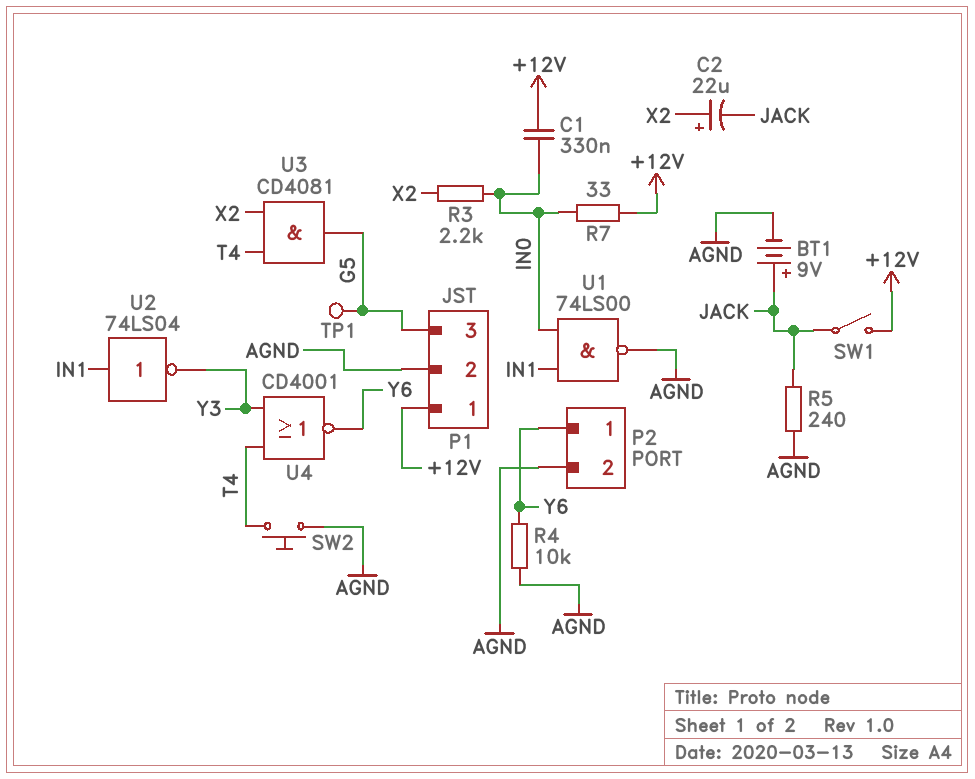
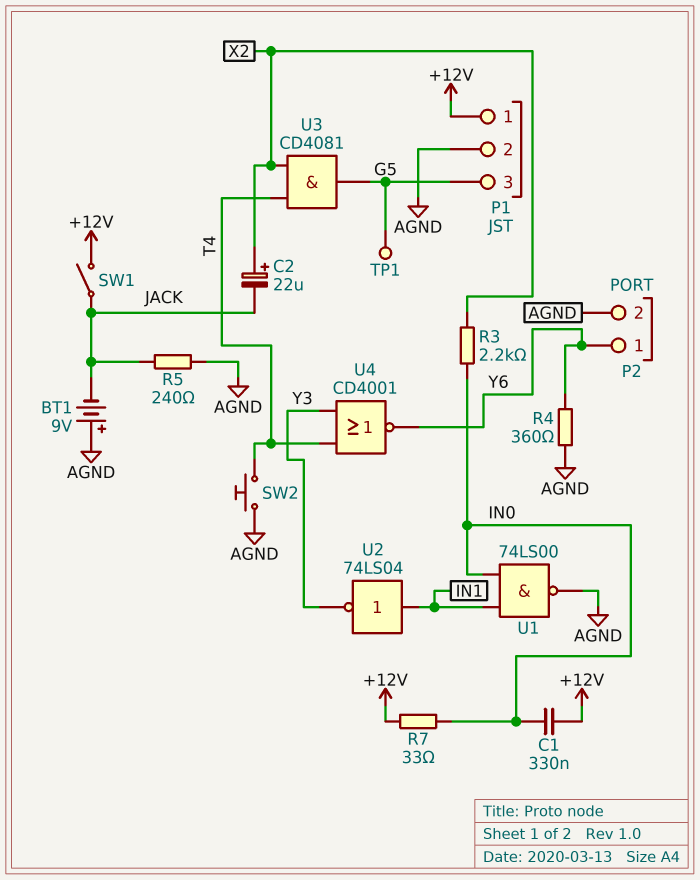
BT1: 9V (plus JACK, minus AGND) -> 9V (plus AGND, minus JACK)
R4: 10k (AGND, Y6) -> 360 (AGND, Y6)

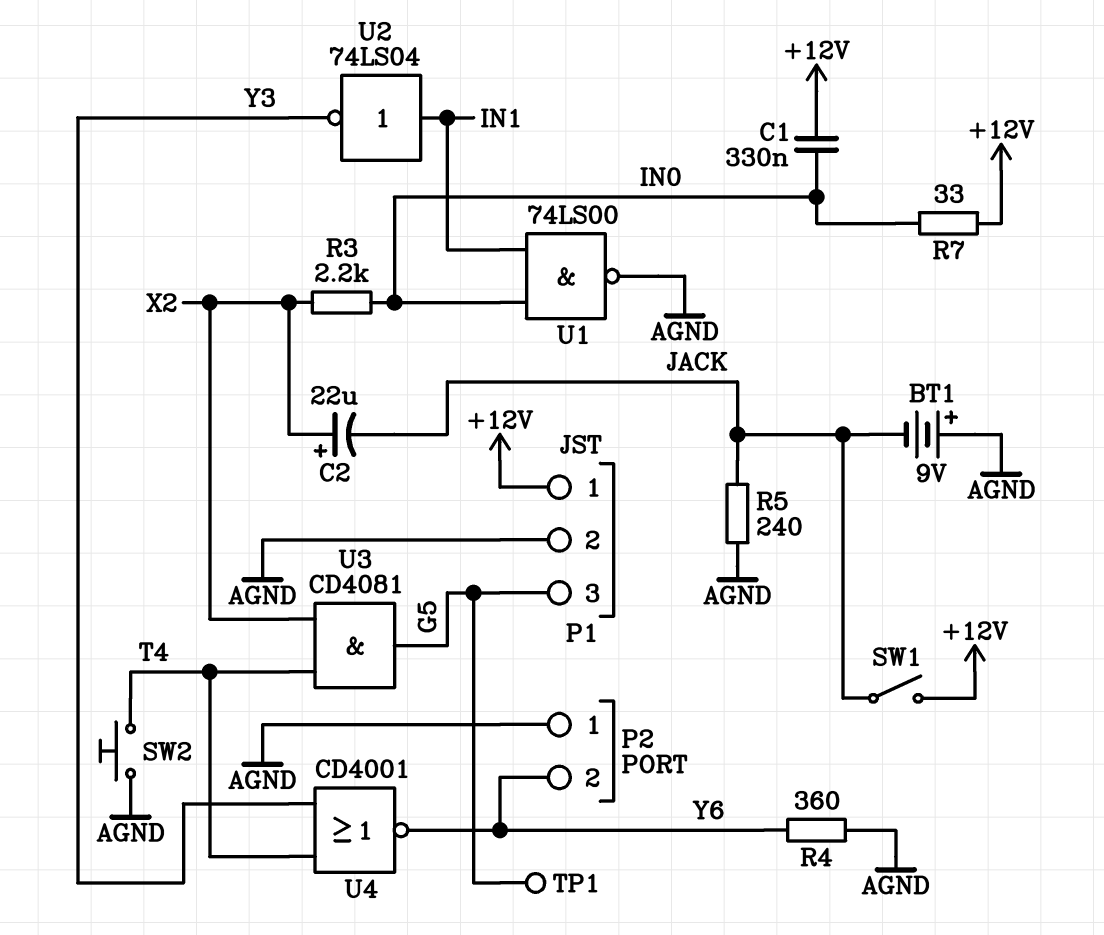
P2 pin 1: Y6 -> AGND
P2 pin 2: AGND -> Y6

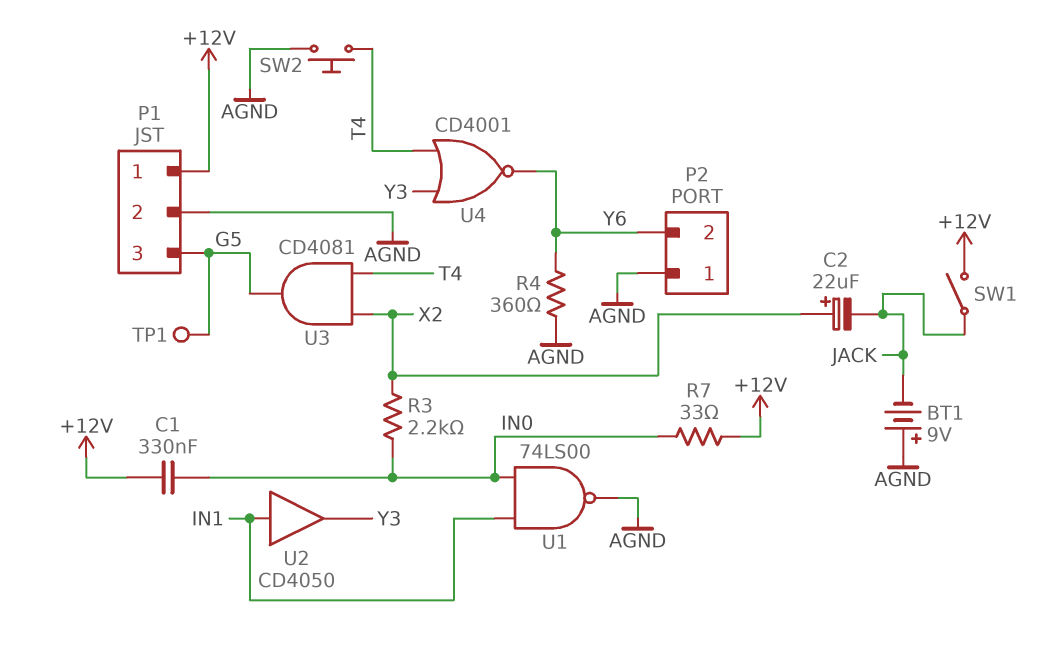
R5: 240 (AGND, JACK) -> none
U2: NOT 74LS04 (in IN1, out Y3) -> buffer CD4050 (in IN1, out Y3)

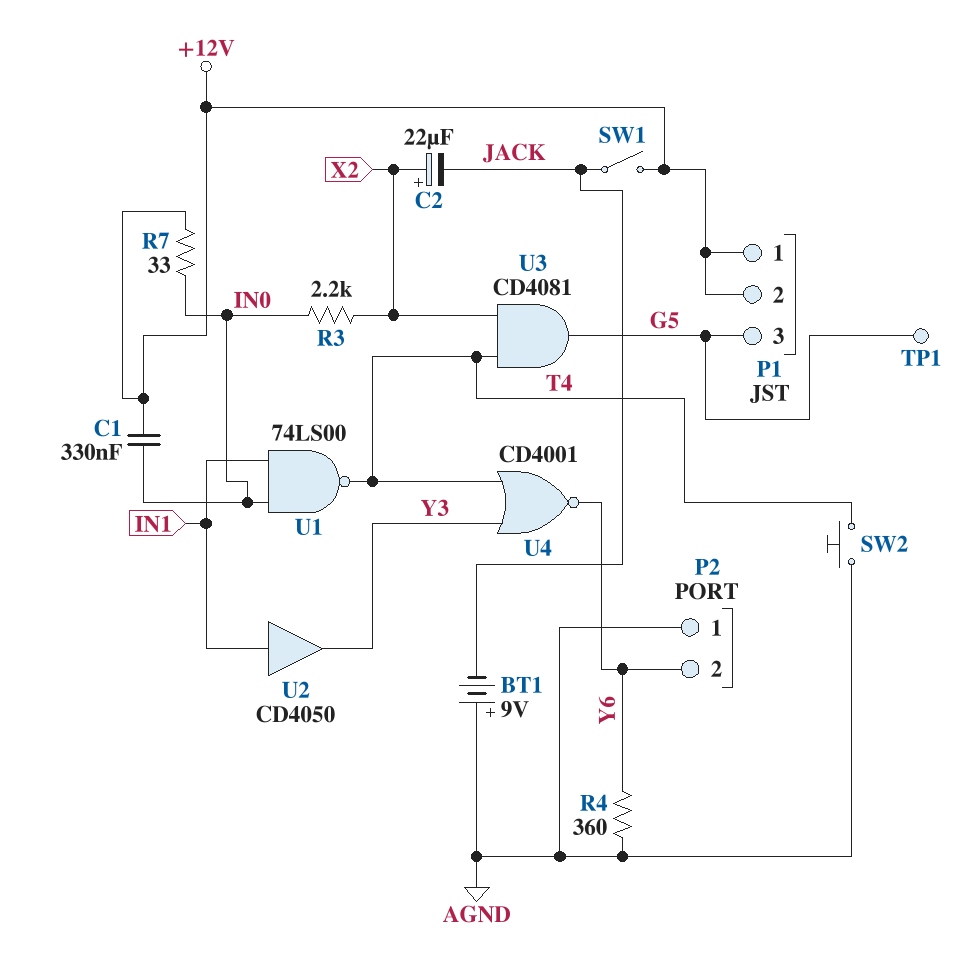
P1 pin 2: AGND -> +12V
U1: NAND 74LS00 (in IN0, in IN1, out AGND) -> NAND 74LS00 (in IN0, in IN1, out T4)

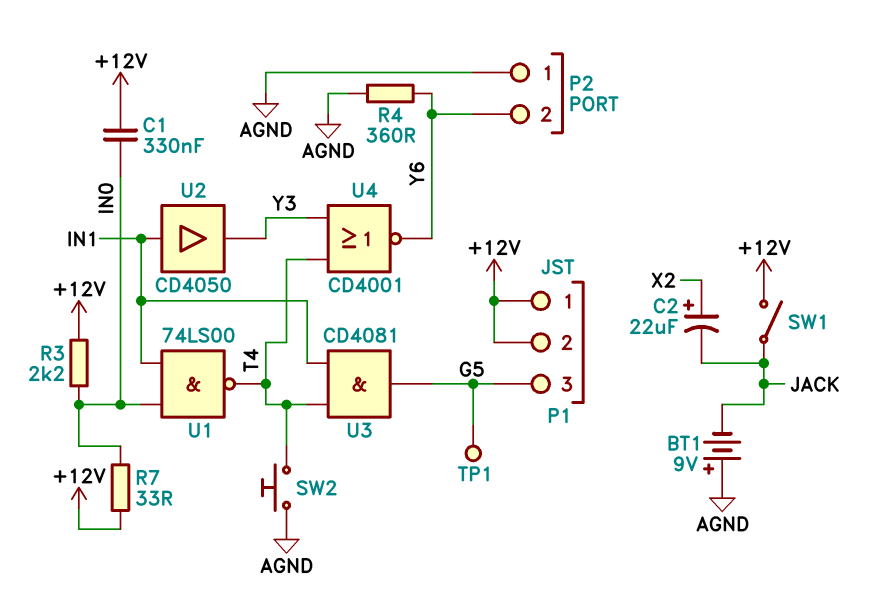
R3: 2.2k (IN0, X2) -> 2.2k (+12V, IN0)
U3: AND CD4081 (in T4, in X2, out G5) -> AND CD4081 (in IN1, in T4, out G5)

